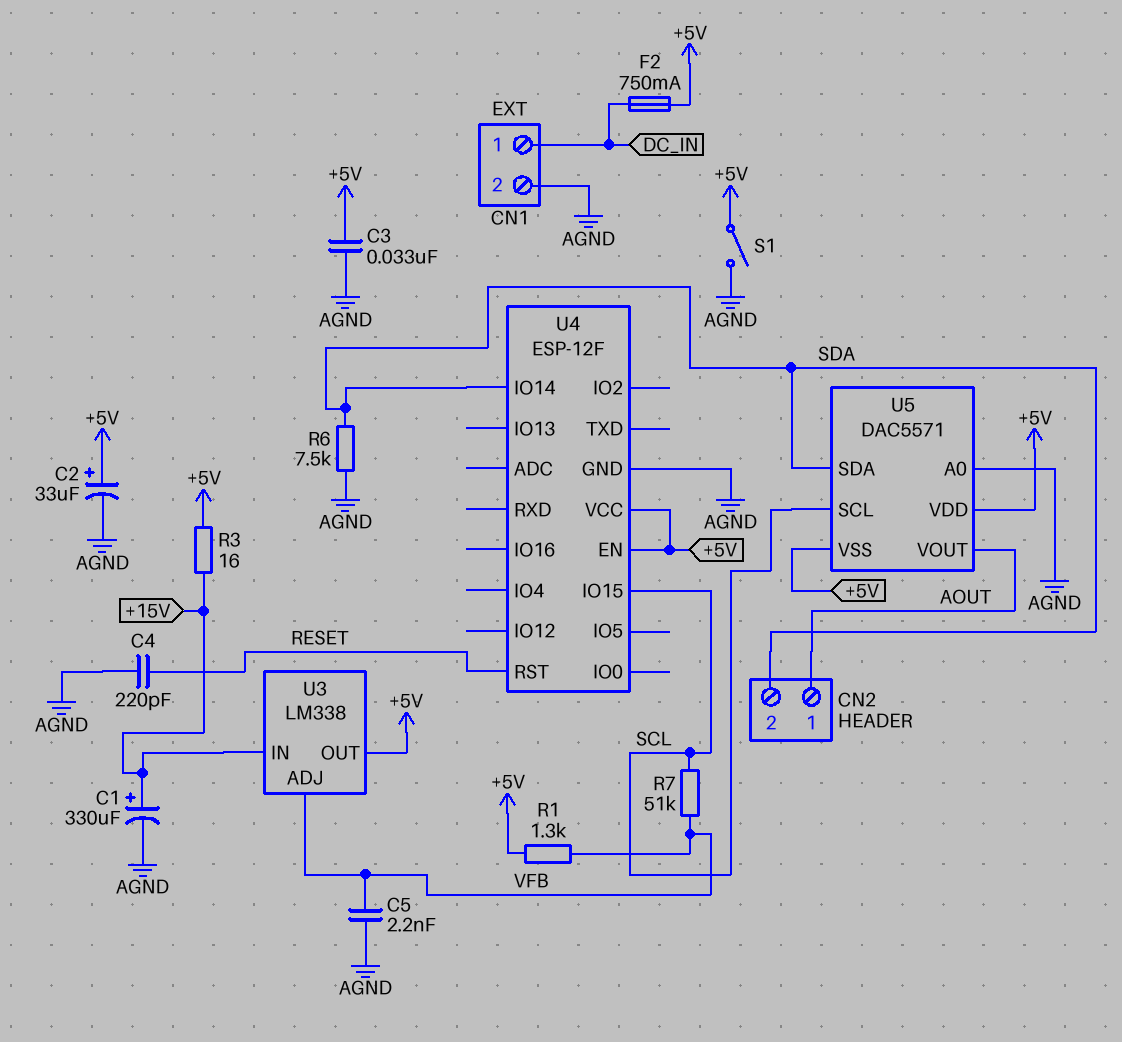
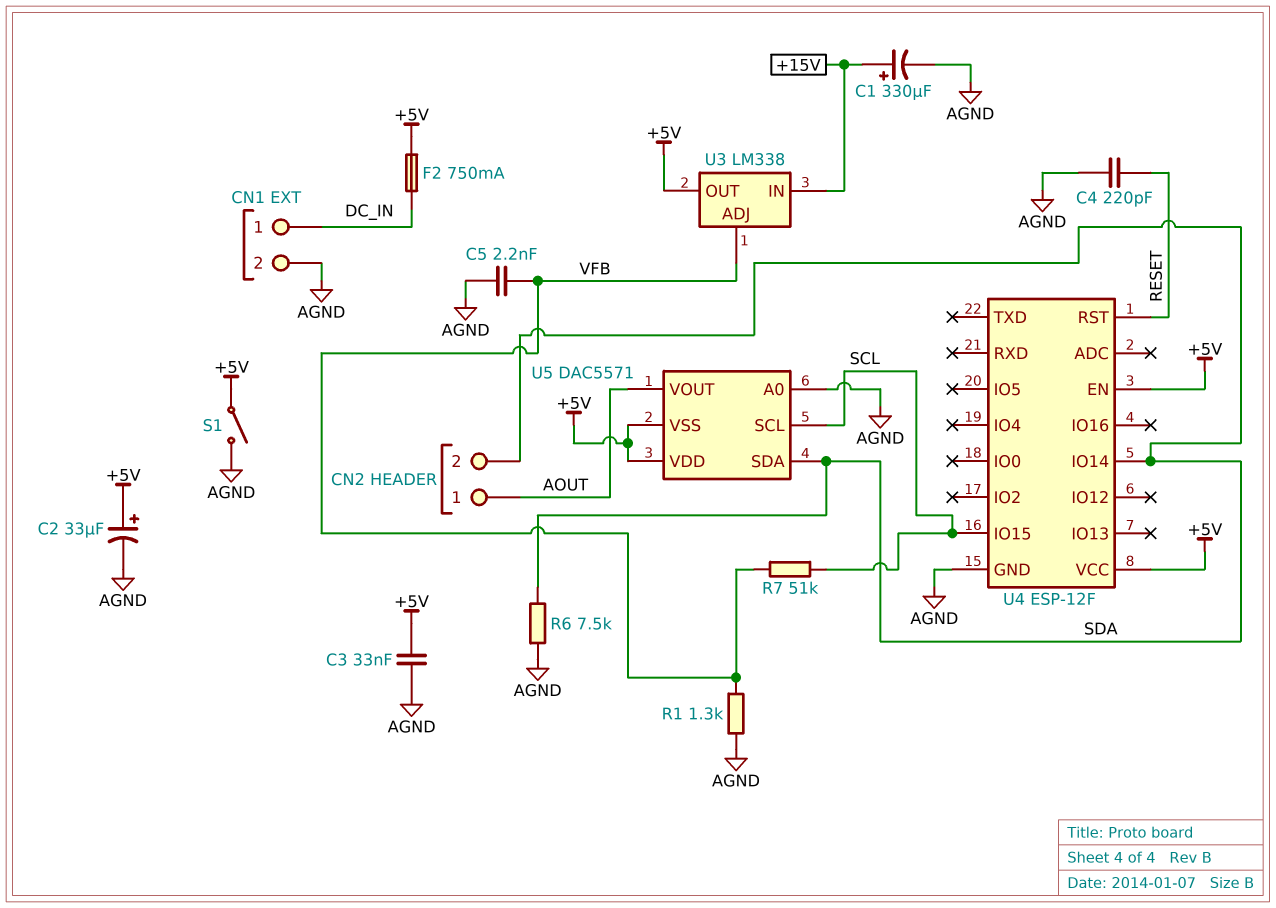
R1: 1.3k (+5V, VFB) -> 1.3k (AGND, VFB)
R3: 16 (+5V, +15V) -> none

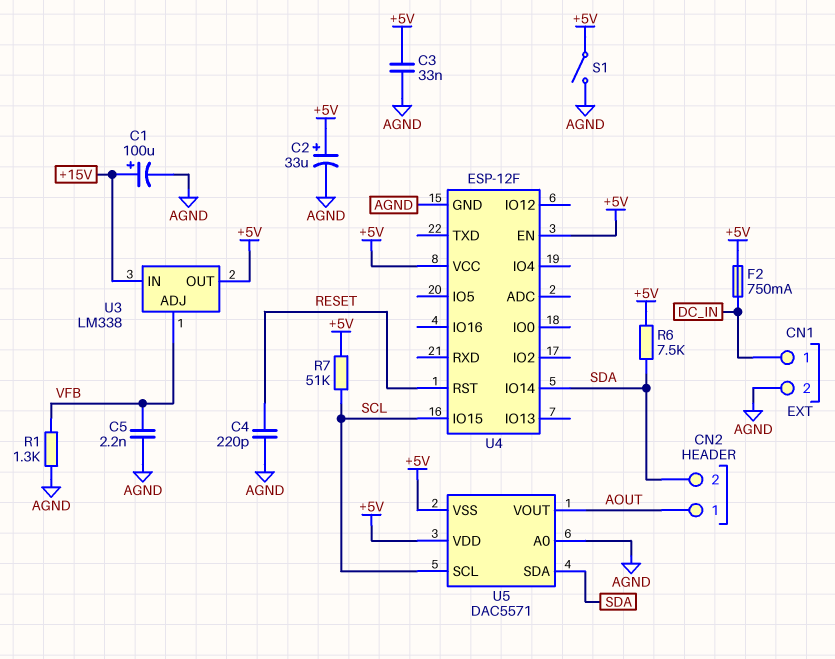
C1: 330uF (plus +15V, minus AGND) -> 100uF (plus +15V, minus AGND)
R6: 7.5k (AGND, SDA) -> 7.5k (+5V, SDA)
R7: 51k (SCL, VFB) -> 51k (+5V, SCL)

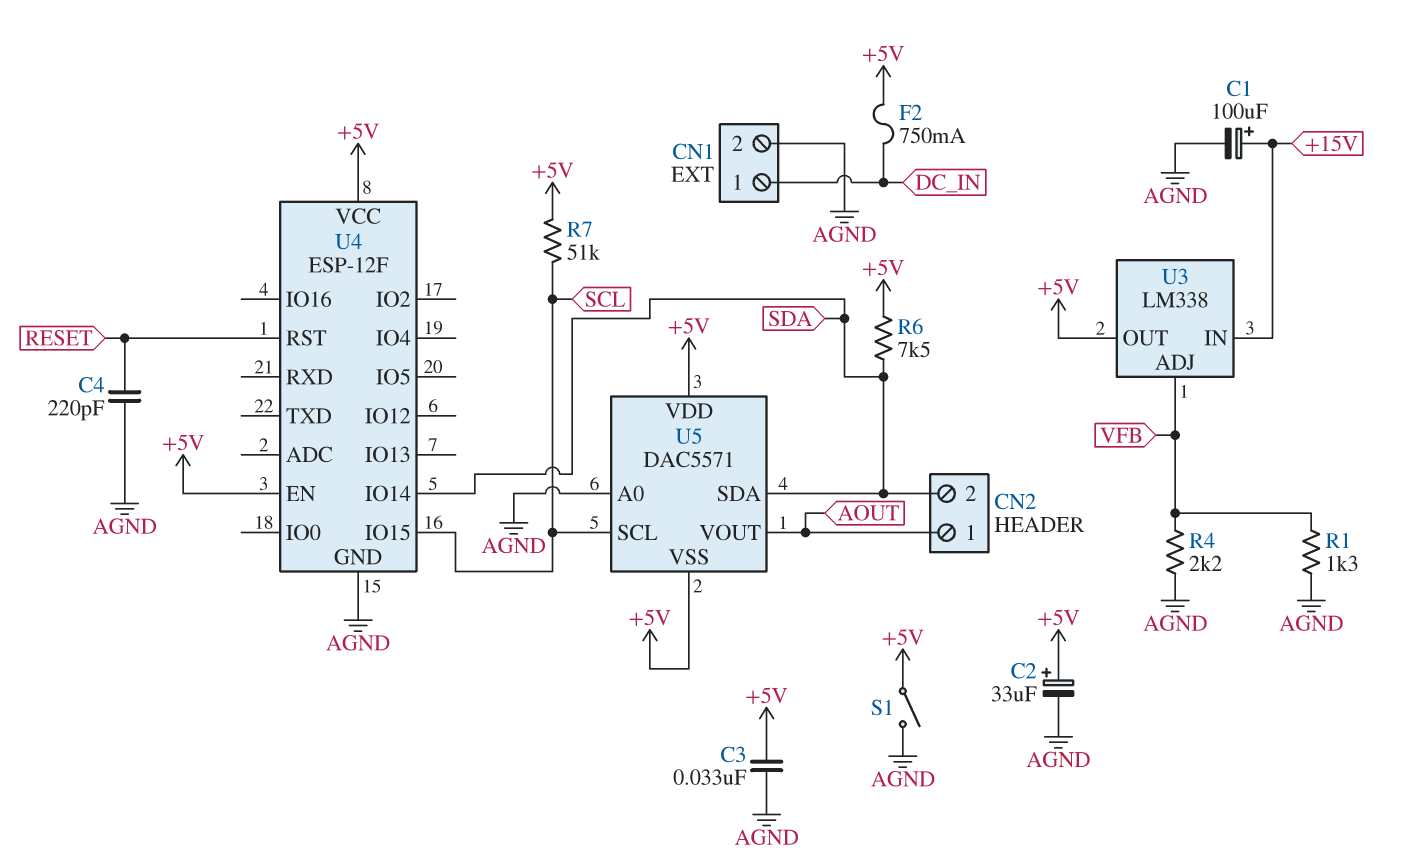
C5: 2.2nF (AGND, VFB) -> none
R4: none -> 2.2k (AGND, VFB)

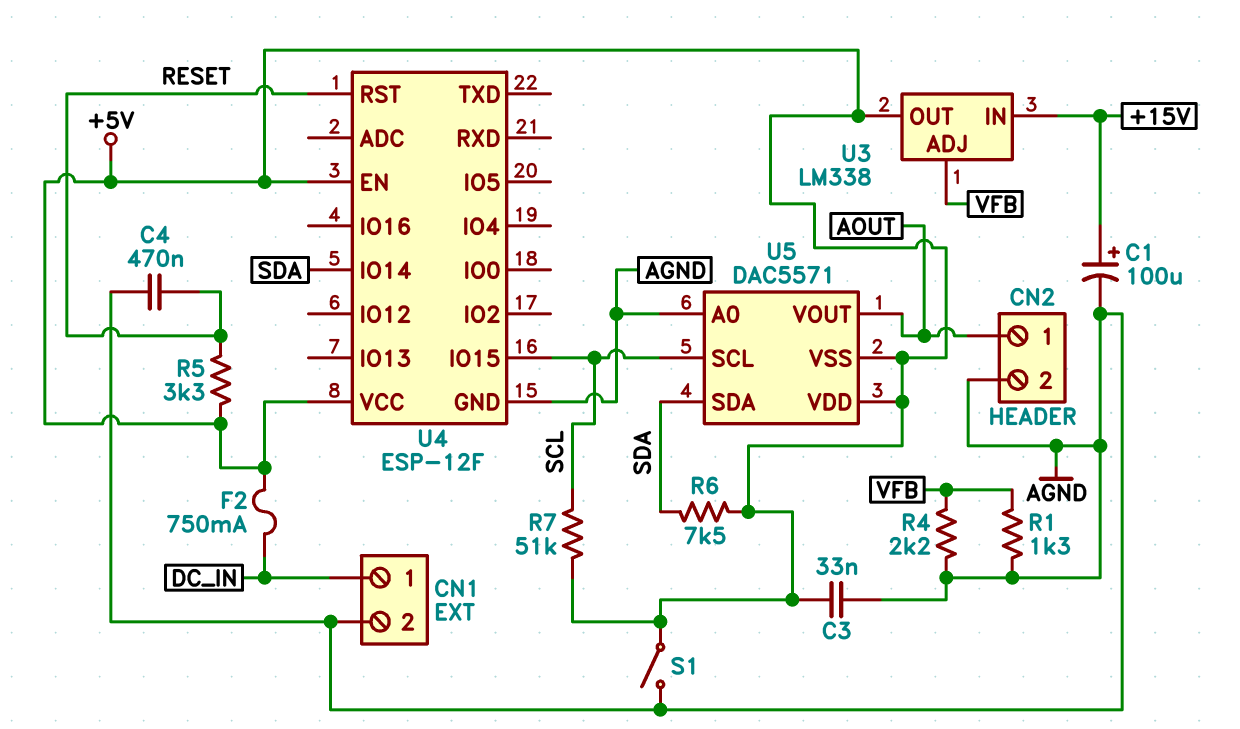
C2: 33uF (plus +5V, minus AGND) -> none
C4: 220pF (AGND, RESET) -> 470nF (AGND, RESET)
CN2 pin 2: SDA -> AGND
R5: none -> 3.3k (+5V, RESET)

